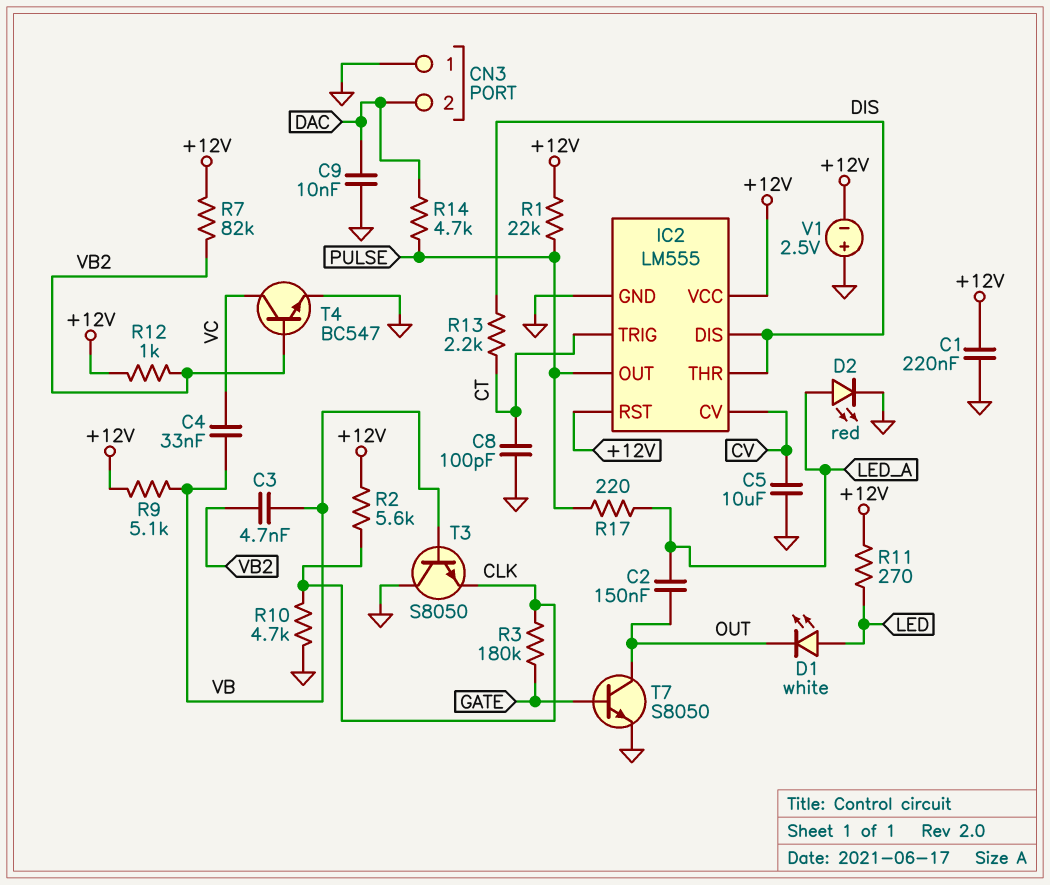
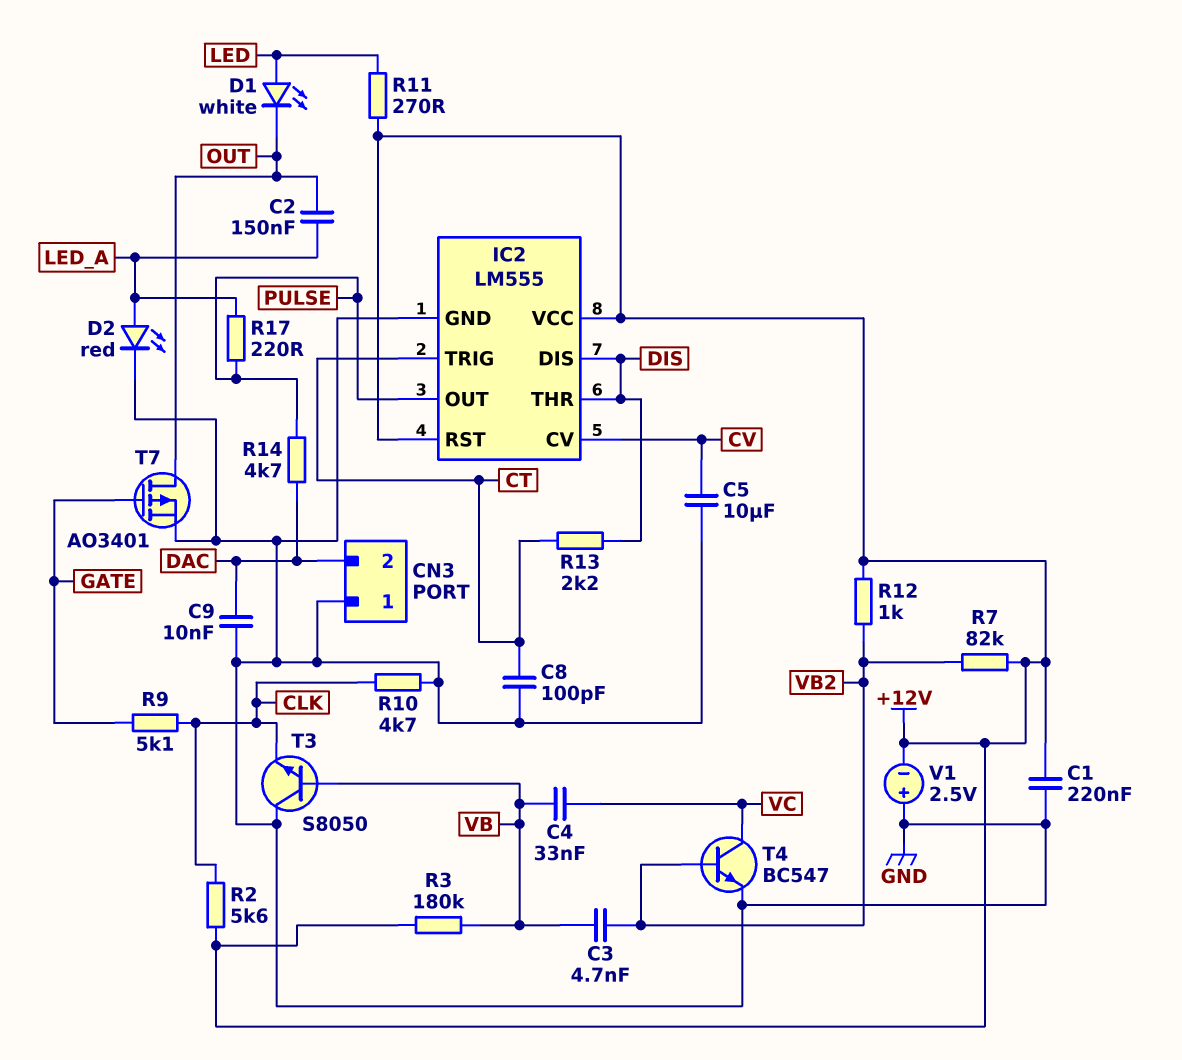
R1: 22k (+12V, PULSE) -> none
R3: 180k (CLK, GATE) -> 180k (+12V, VB)
R9: 5.1k (+12V, VB) -> 5.1k (CLK, GATE)
T7: NPN S8050 (B GATE, C OUT, E GND) -> PMOS AO3401 (G GATE, D OUT, S GND)

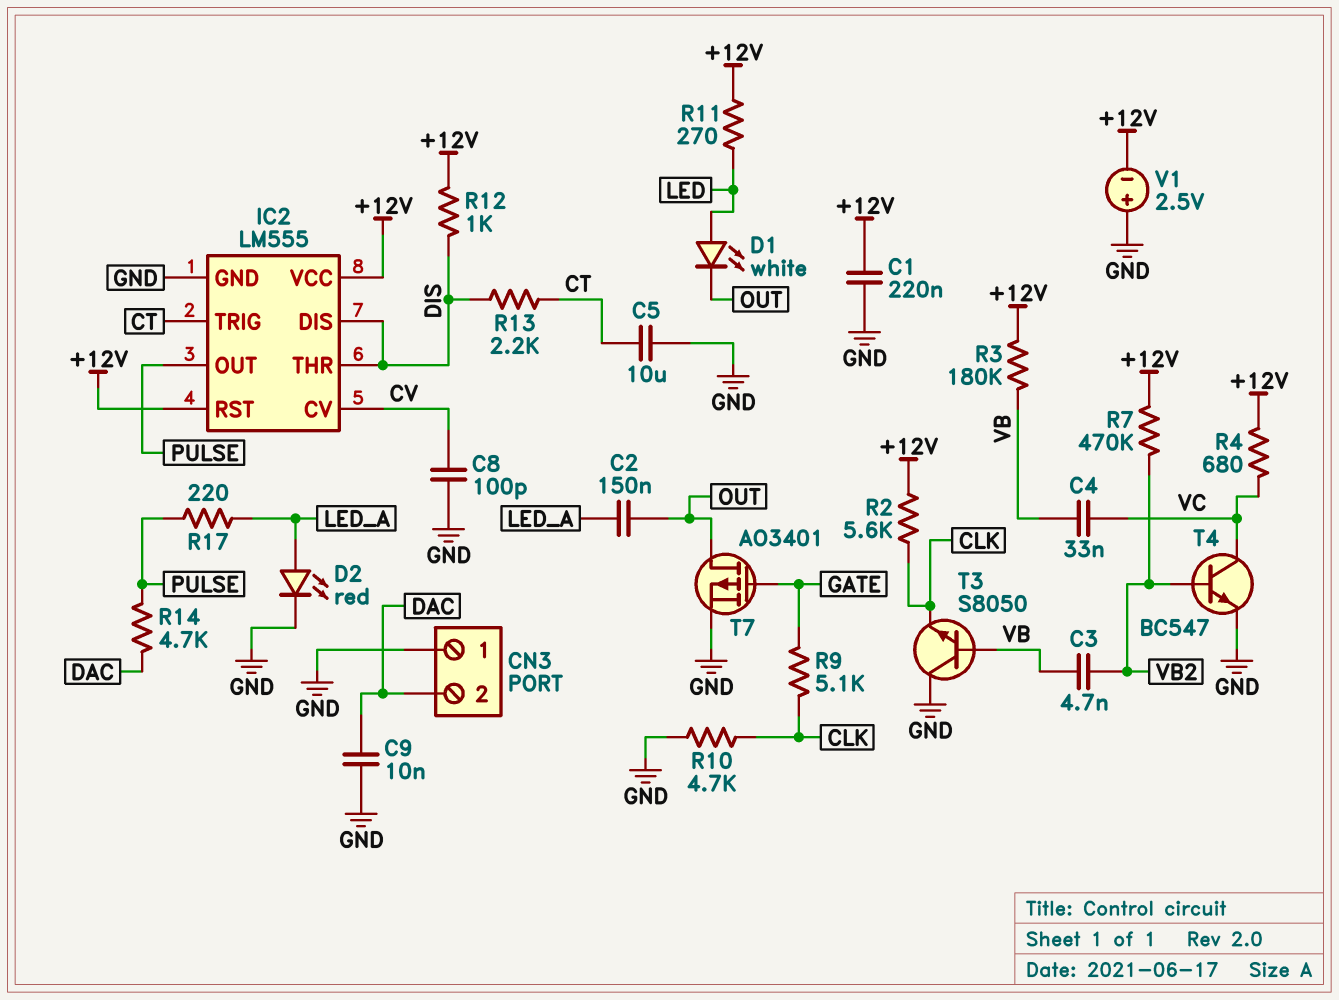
C5: 10uF (CV, GND) -> 10uF (CT, GND)
C8: 100pF (CT, GND) -> 100pF (CV, GND)
R4: none -> 680 (+12V, VC)
R7: 82k (+12V, VB2) -> 470k (+12V, VB2)
R12: 1k (+12V, VB2) -> 1k (+12V, DIS)

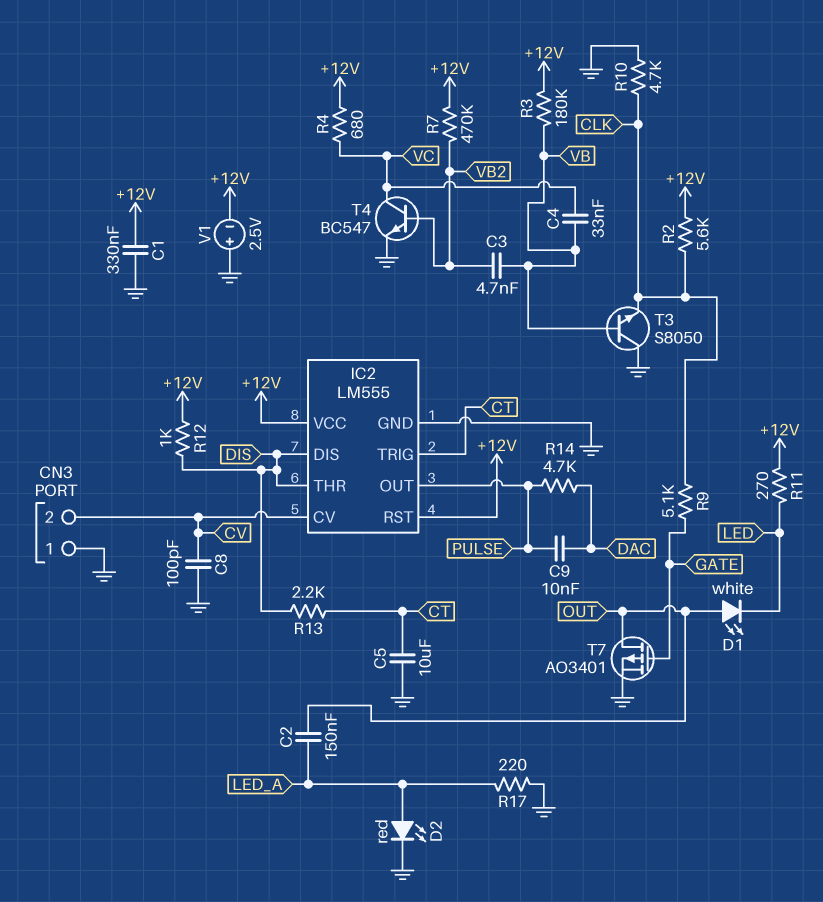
C1: 220nF (+12V, GND) -> 330nF (+12V, GND)
C9: 10nF (DAC, GND) -> 10nF (DAC, PULSE)
CN3 pin 2: DAC -> CV
D1: LED white (A LED, K OUT) -> LED white (A OUT, K LED)
R17: 220 (LED_A, PULSE) -> 220 (GND, LED_A)

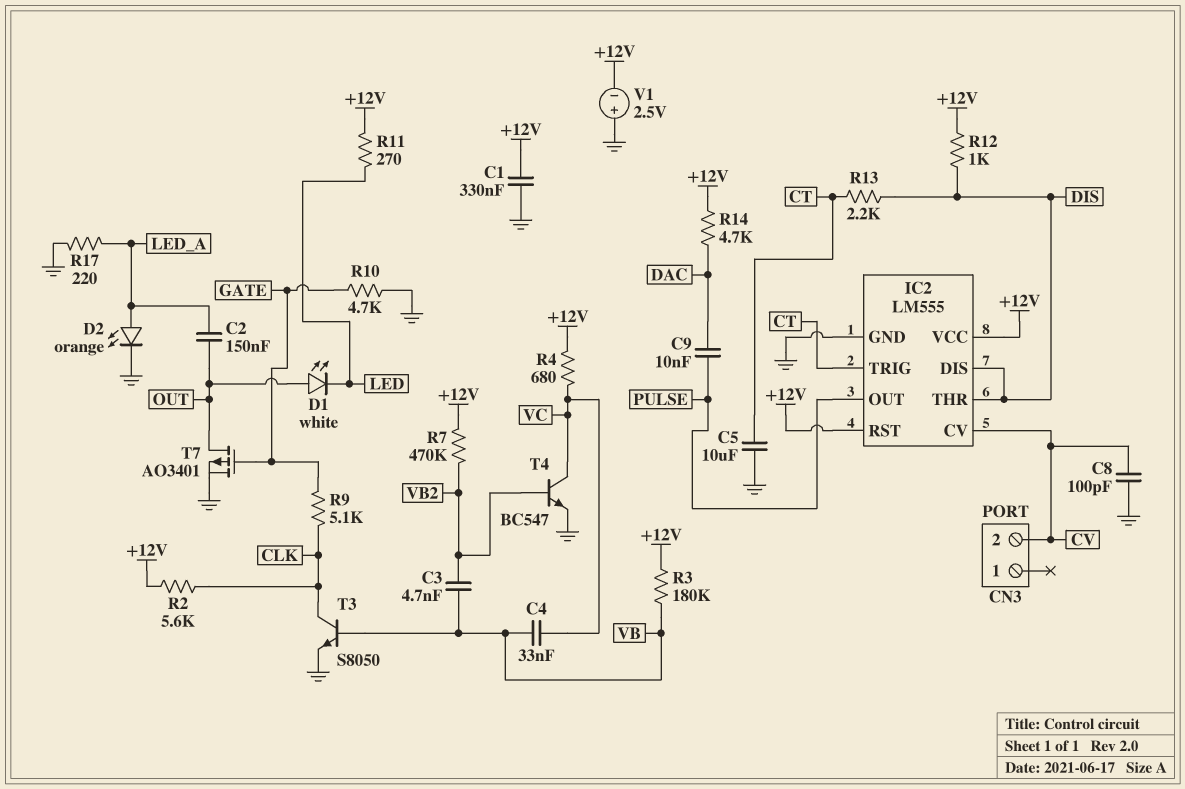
CN3 pin 1: GND -> none
D2: LED red (A LED_A, K GND) -> LED orange (A LED_A, K GND)
R10: 4.7k (CLK, GND) -> 4.7k (GATE, GND)
R14: 4.7k (DAC, PULSE) -> 4.7k (+12V, DAC)
T3: NPN S8050 (B VB, C GND, E CLK) -> NPN S8050 (B VB, C CLK, E GND)

